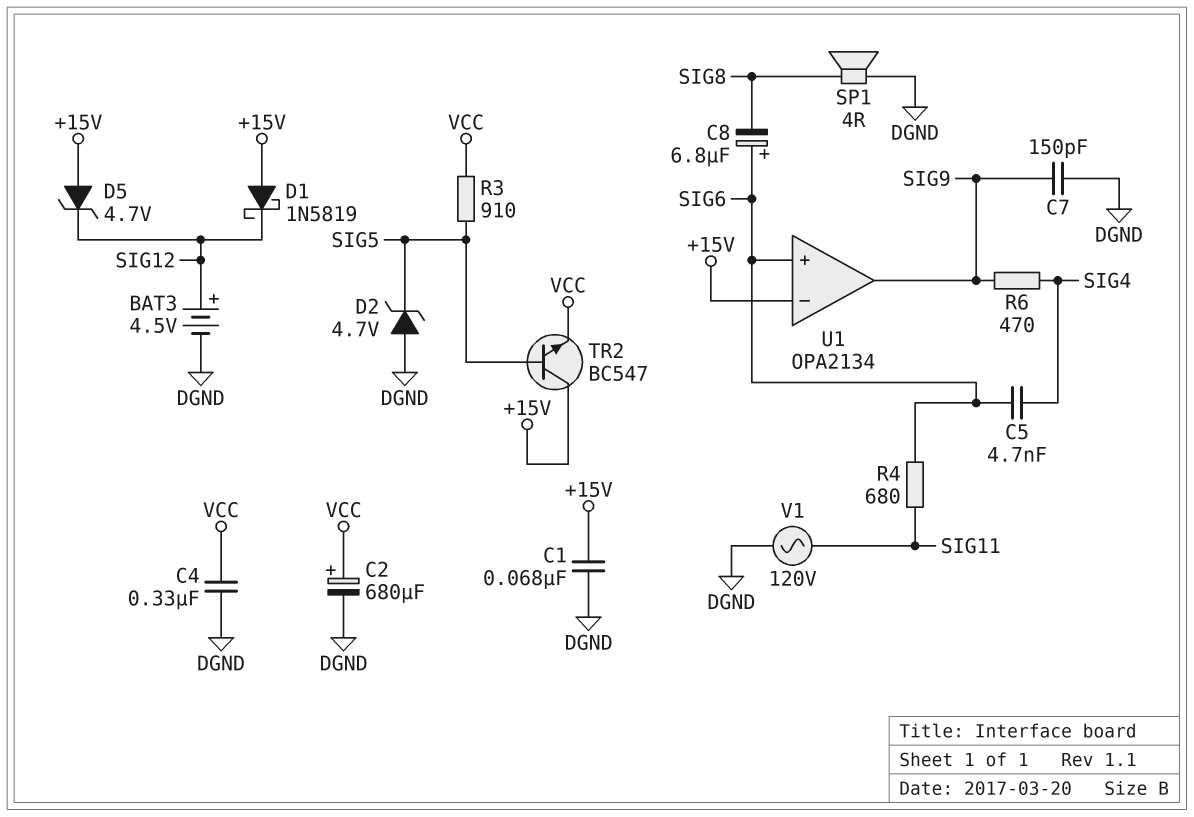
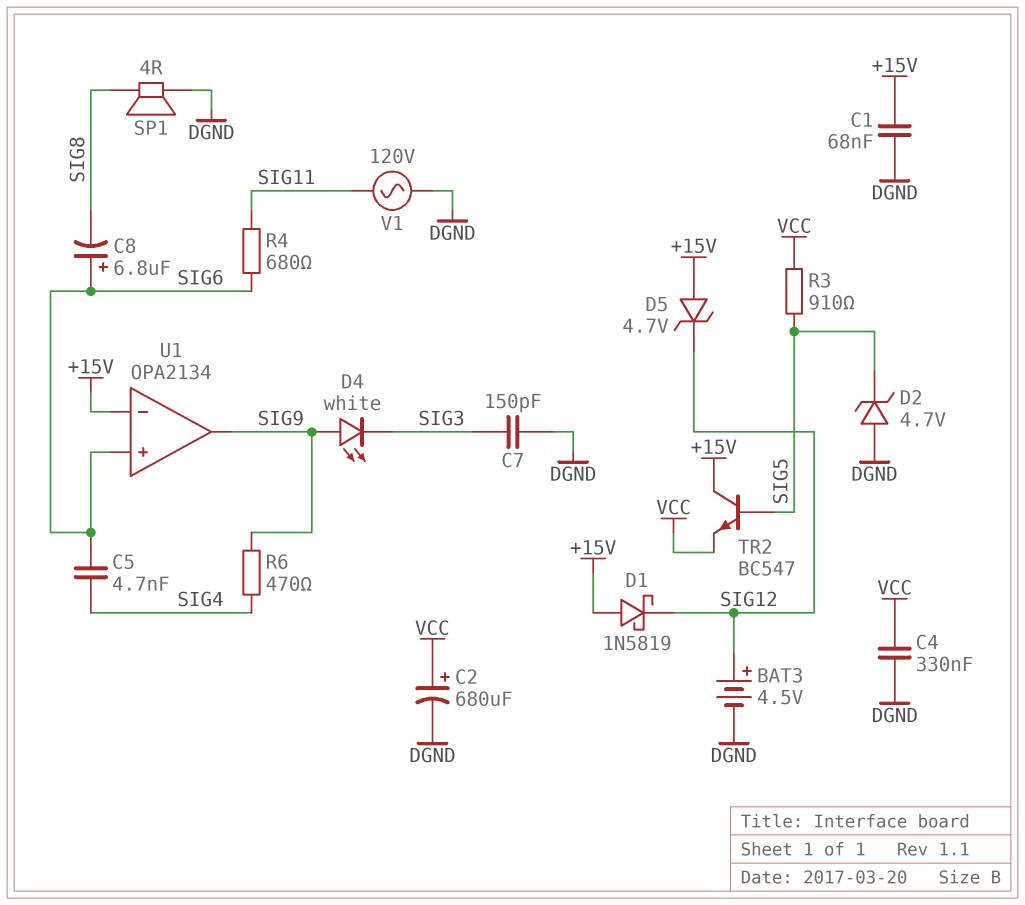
C7: 150pF (DGND, SIG9) -> 150pF (DGND, SIG3)
D4: none -> LED white (A SIG9, K SIG3)

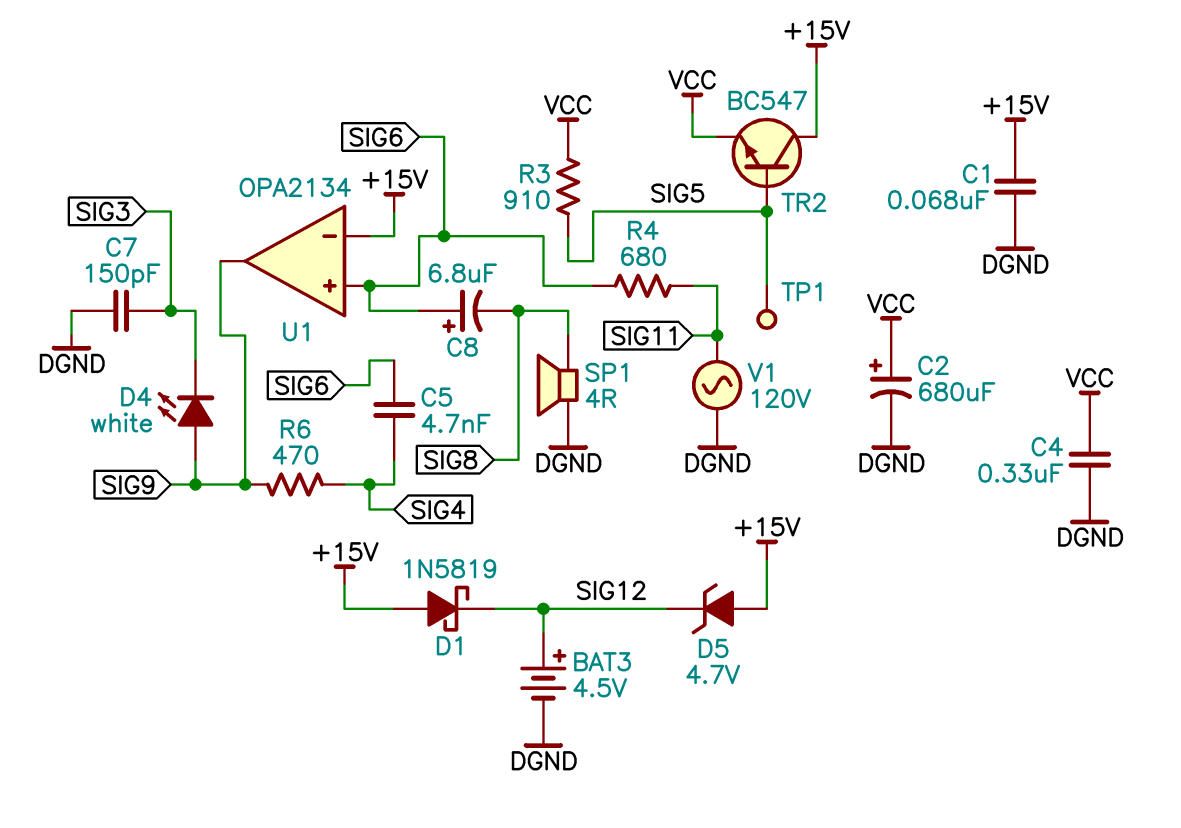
D2: zener 4.7V (A DGND, K SIG5) -> none
TP1: none -> test point (SIG5)

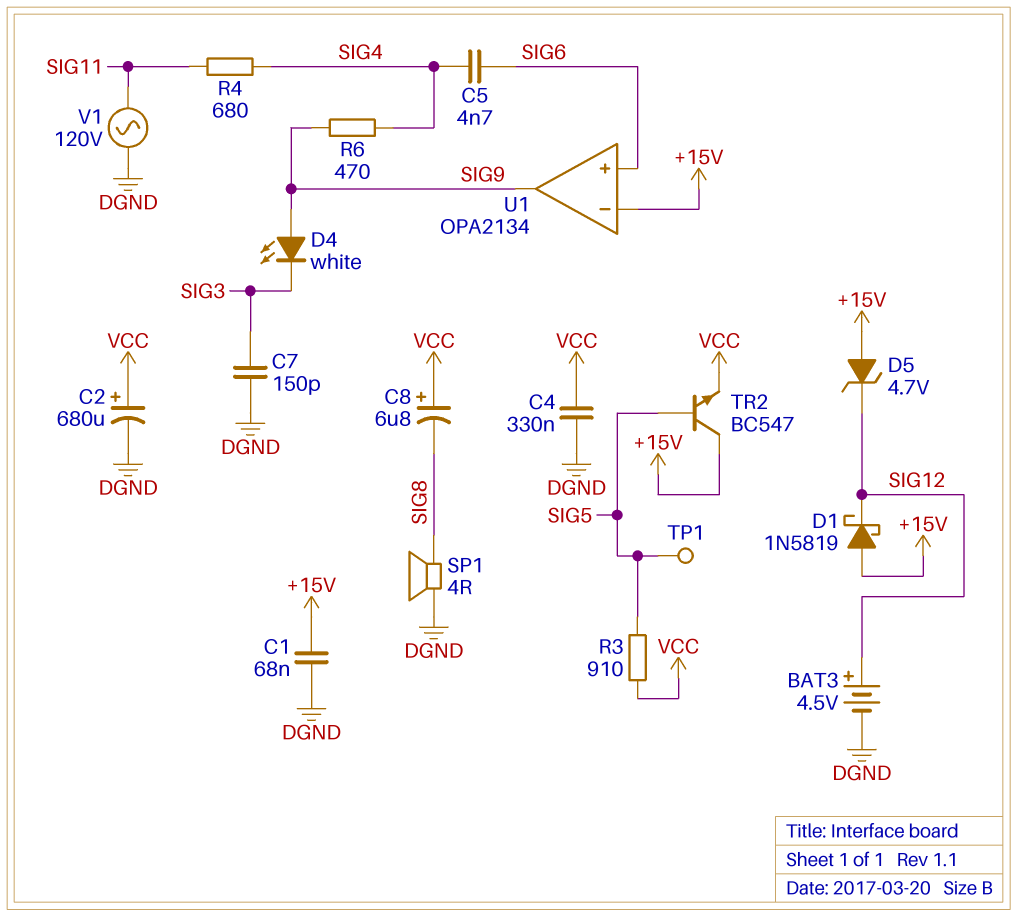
C8: 6.8uF (plus SIG6, minus SIG8) -> 6.8uF (plus VCC, minus SIG8)
R4: 680 (SIG6, SIG11) -> 680 (SIG4, SIG11)

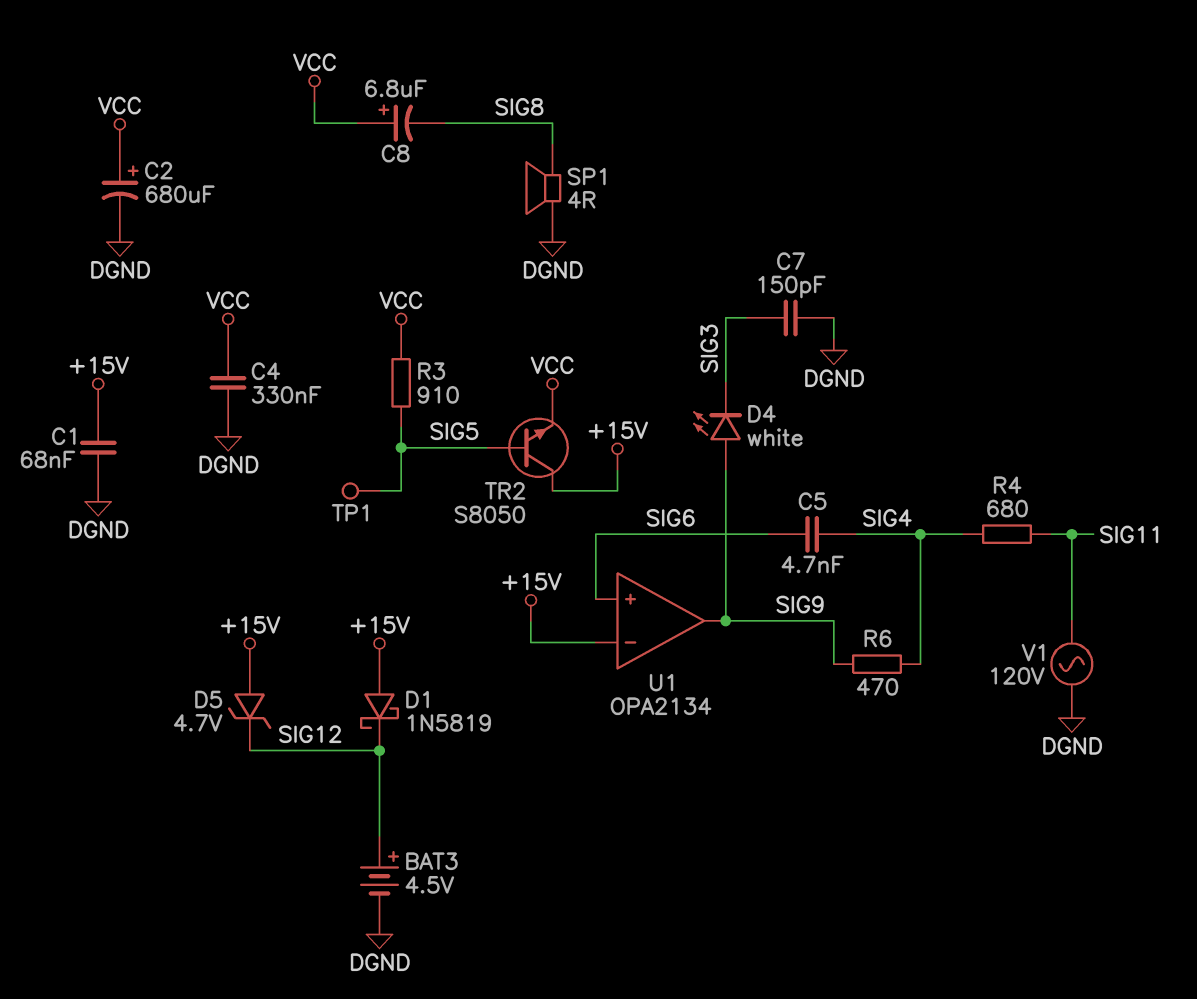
TR2: NPN BC547 (B SIG5, C +15V, E VCC) -> NPN S8050 (B SIG5, C +15V, E VCC)

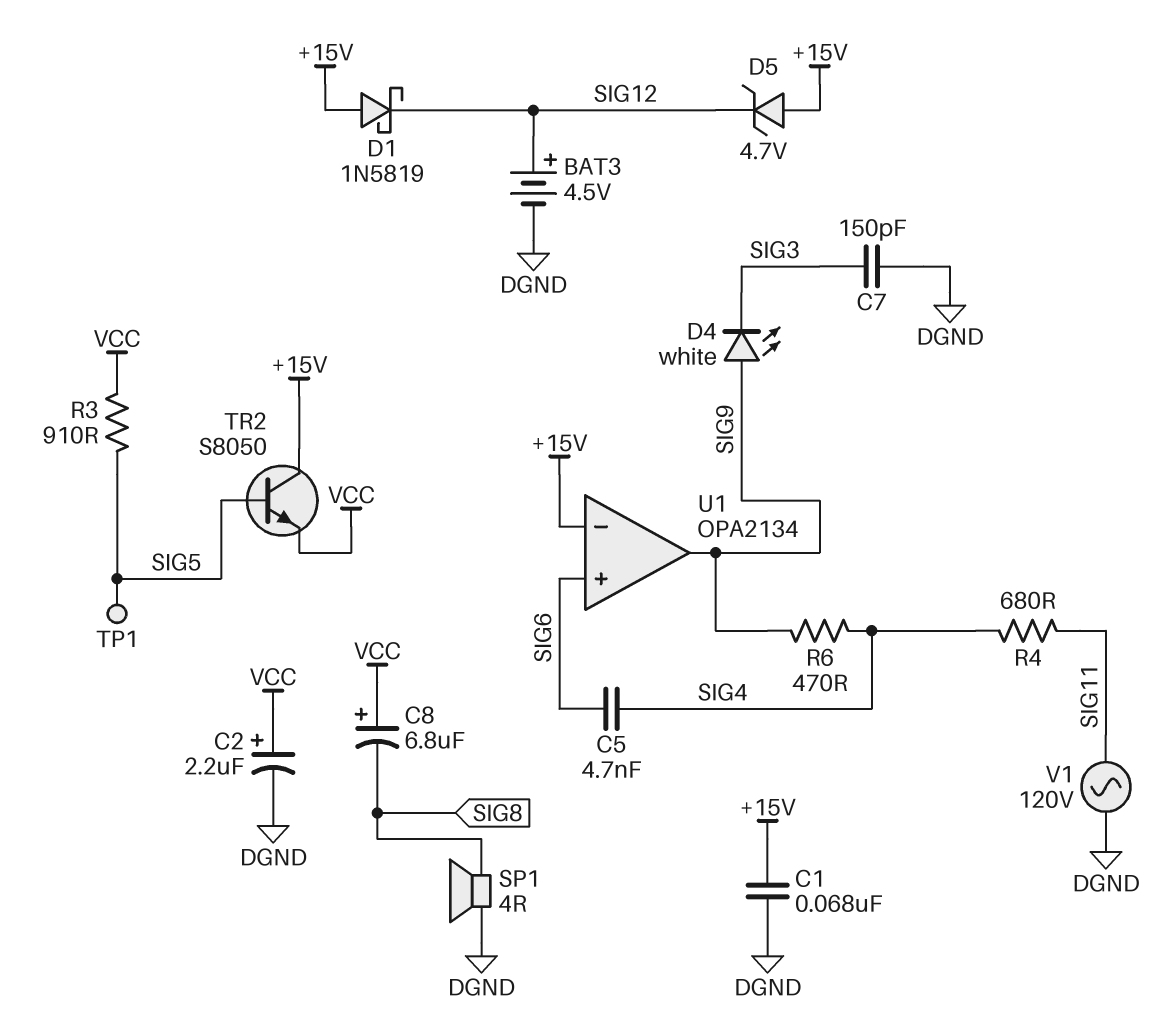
C2: 680uF (plus VCC, minus DGND) -> 2.2uF (plus VCC, minus DGND)
C4: 330nF (DGND, VCC) -> none

